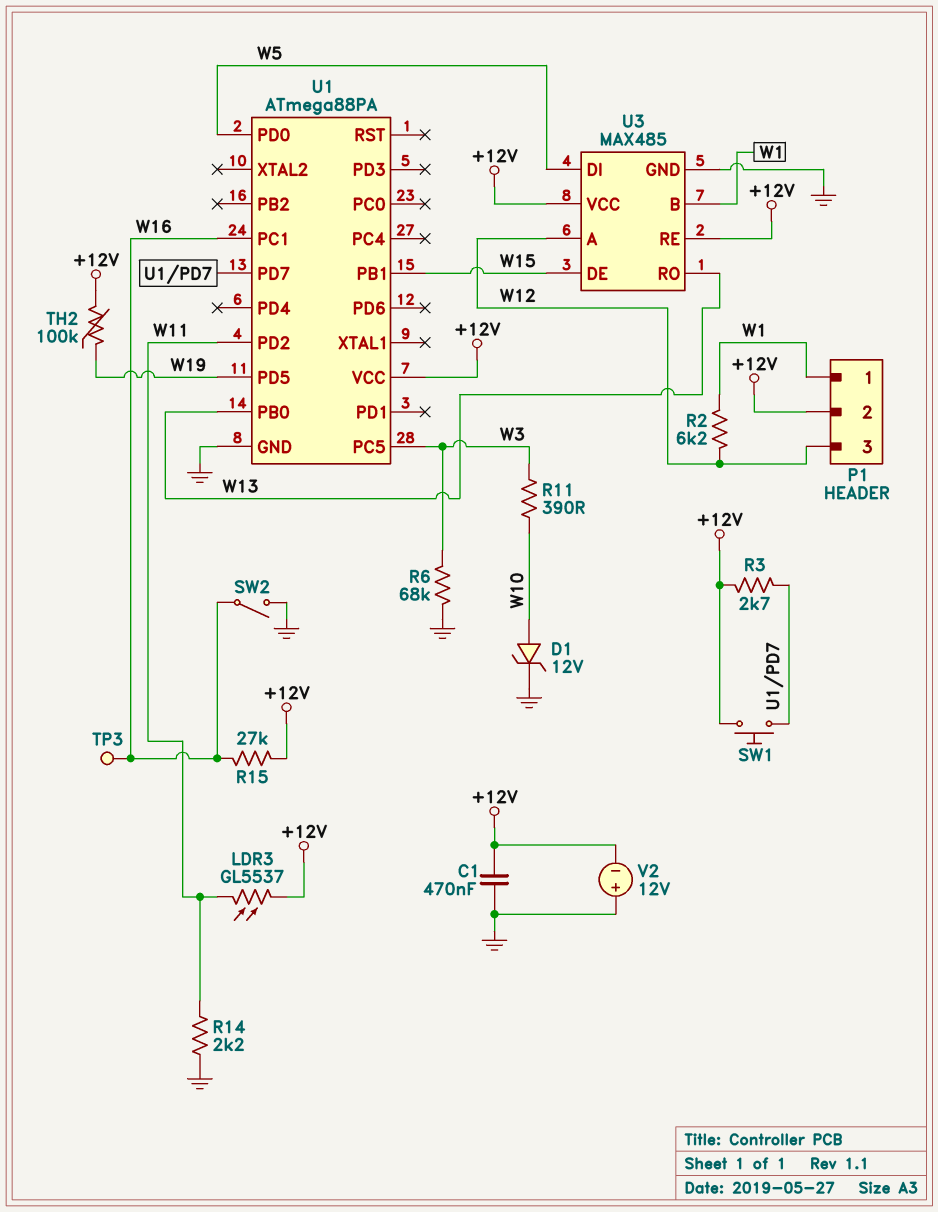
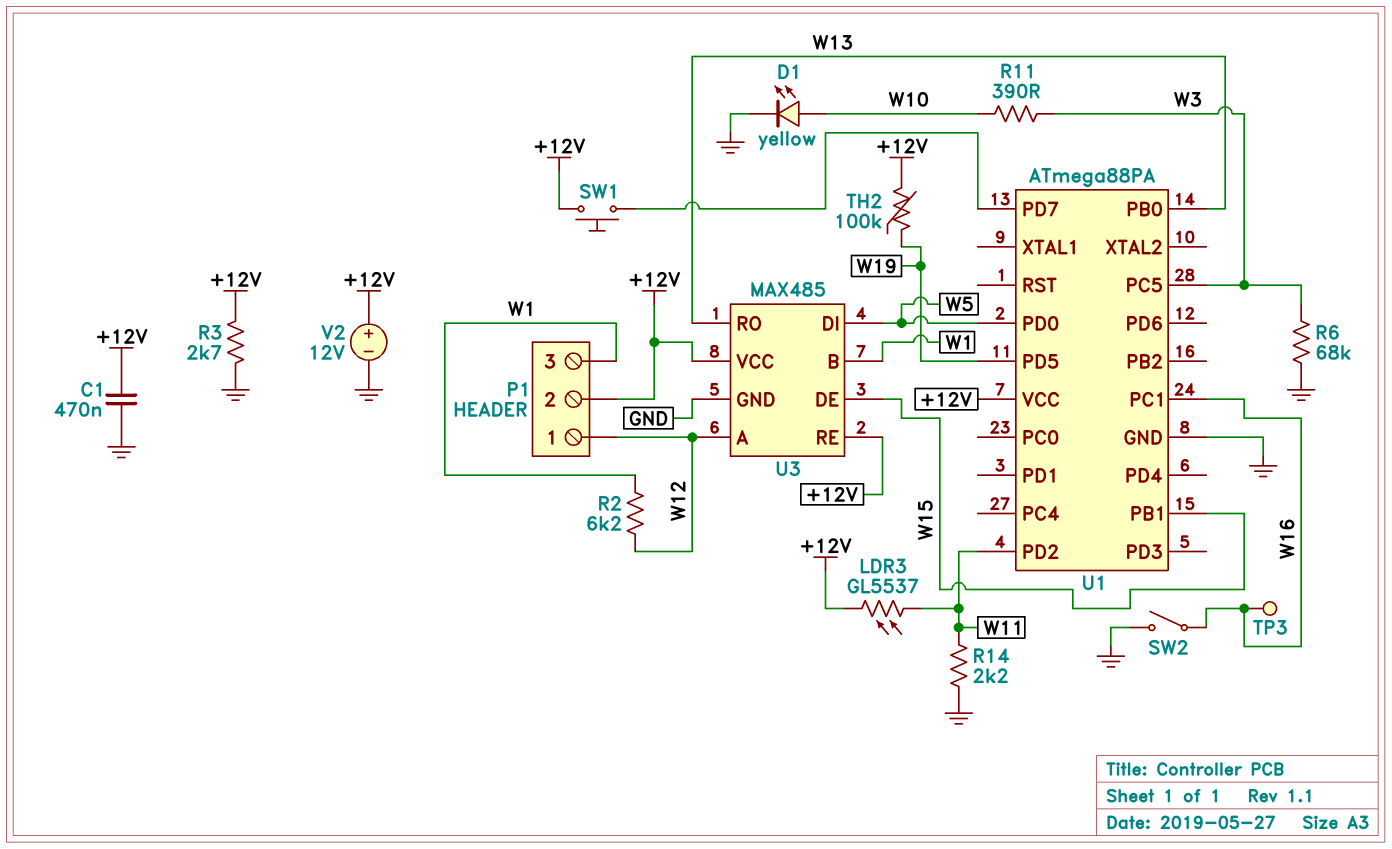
D1: zener 12V (A W10, K GND) -> LED yellow (A W10, K GND)
P1 pin 1: W1 -> W12
P1 pin 3: W12 -> W1
R3: 2.7k (+12V, U1/PD7) -> 2.7k (+12V, GND)
R15: 27k (+12V, W16) -> none
V2: 12V (plus GND, minus +12V) -> 12V (plus +12V, minus GND)

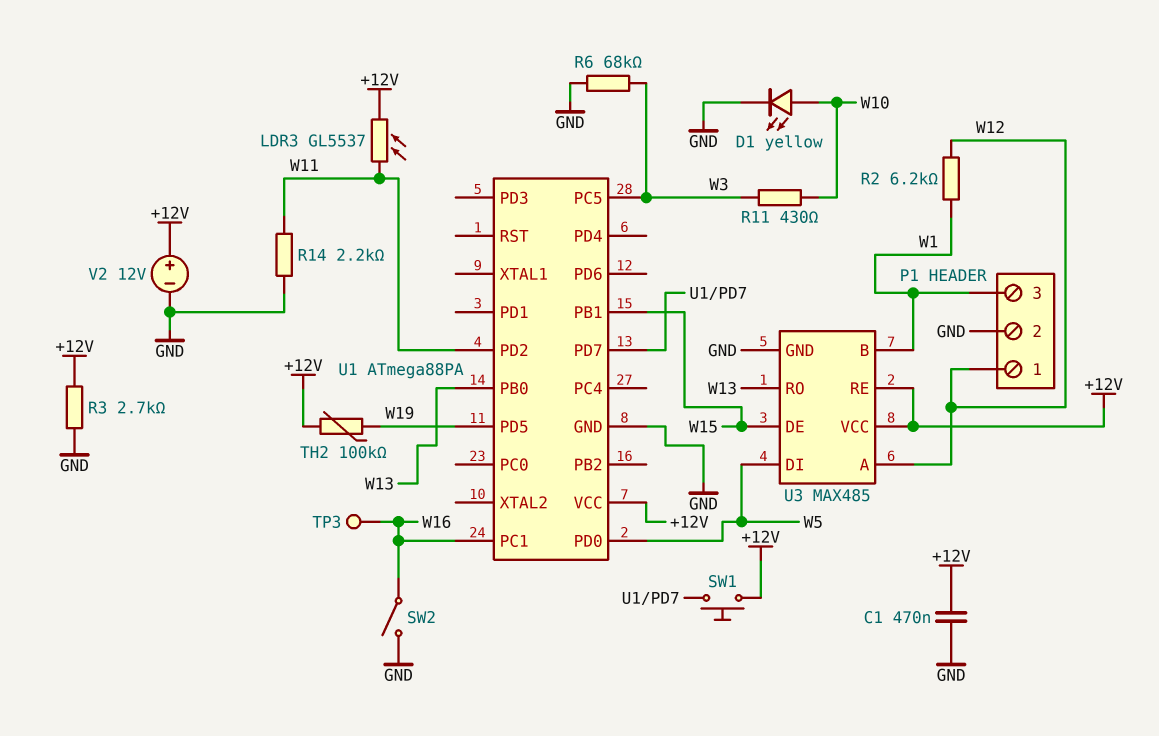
P1 pin 2: +12V -> GND
R11: 390 (W3, W10) -> 430 (W3, W10)

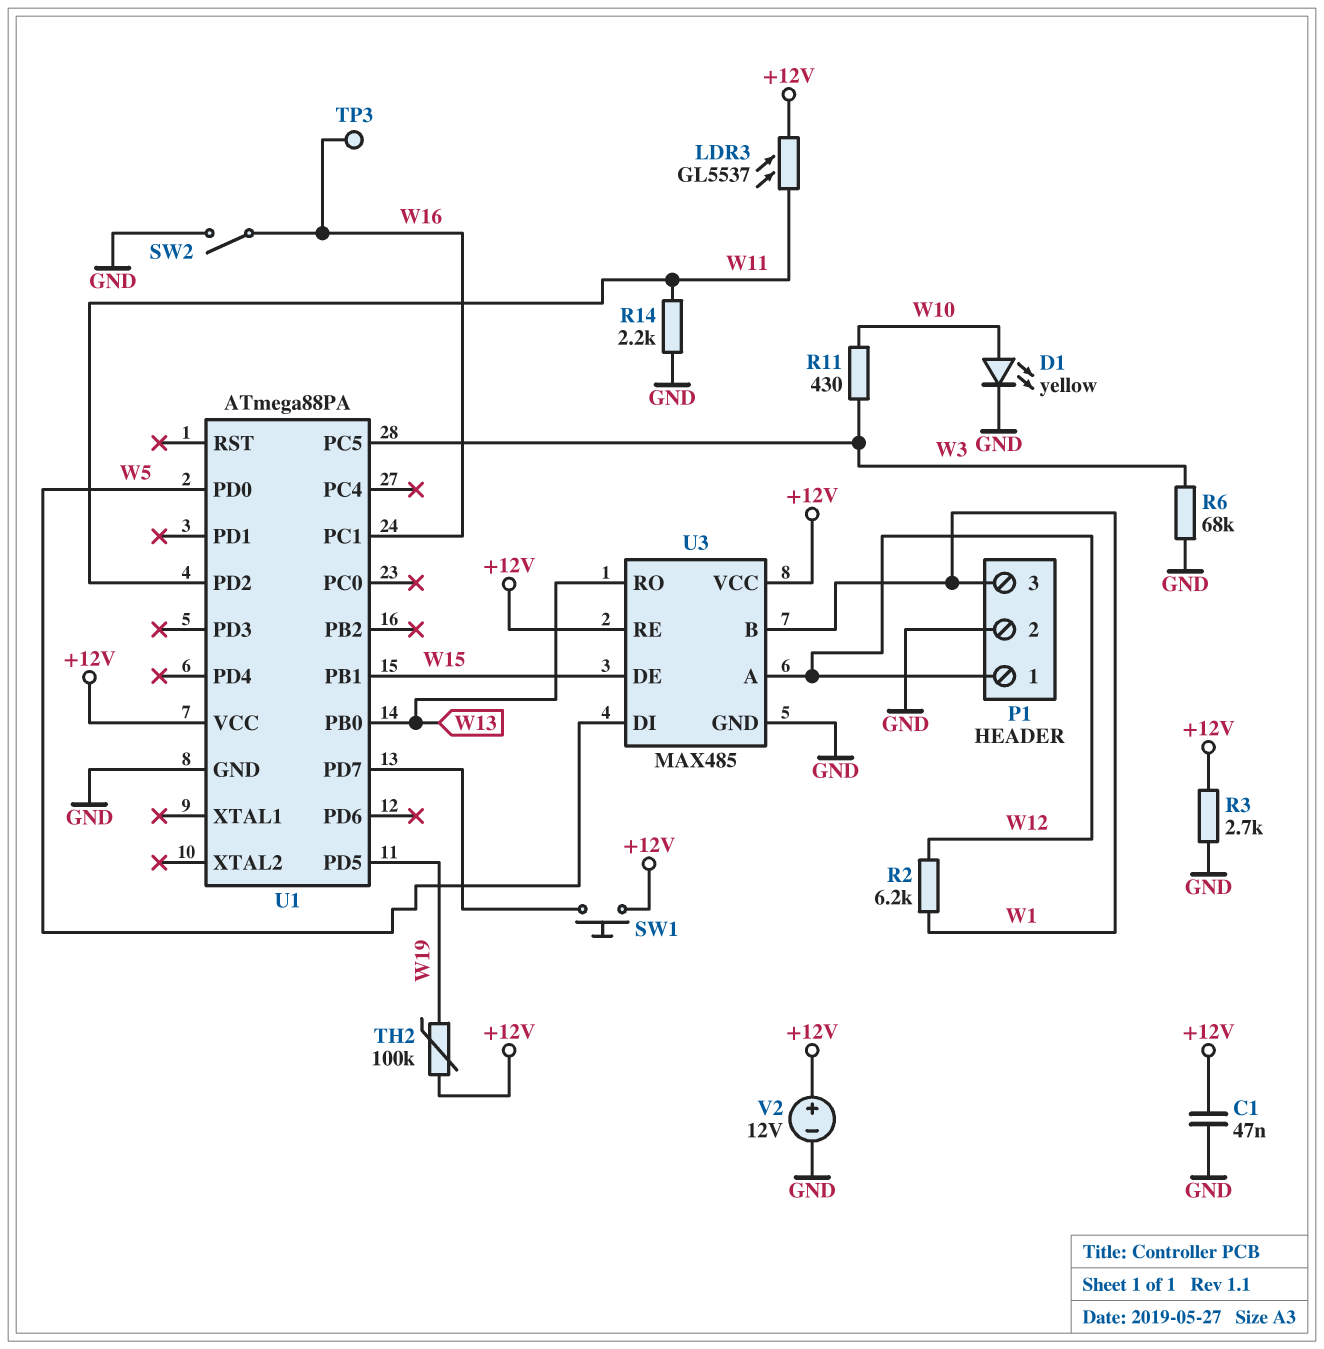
C1: 470nF (+12V, GND) -> 47nF (+12V, GND)

